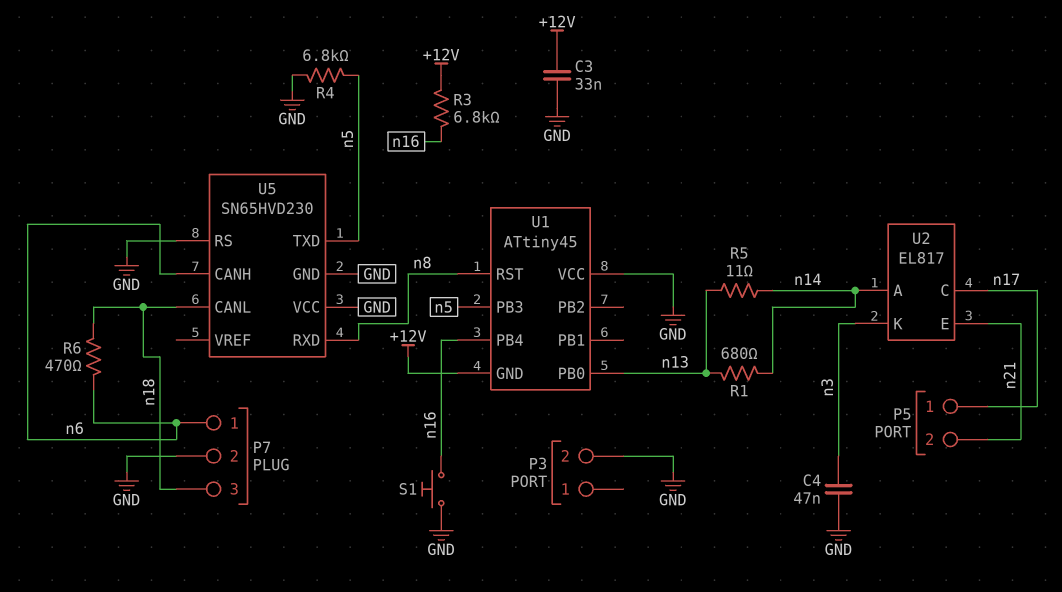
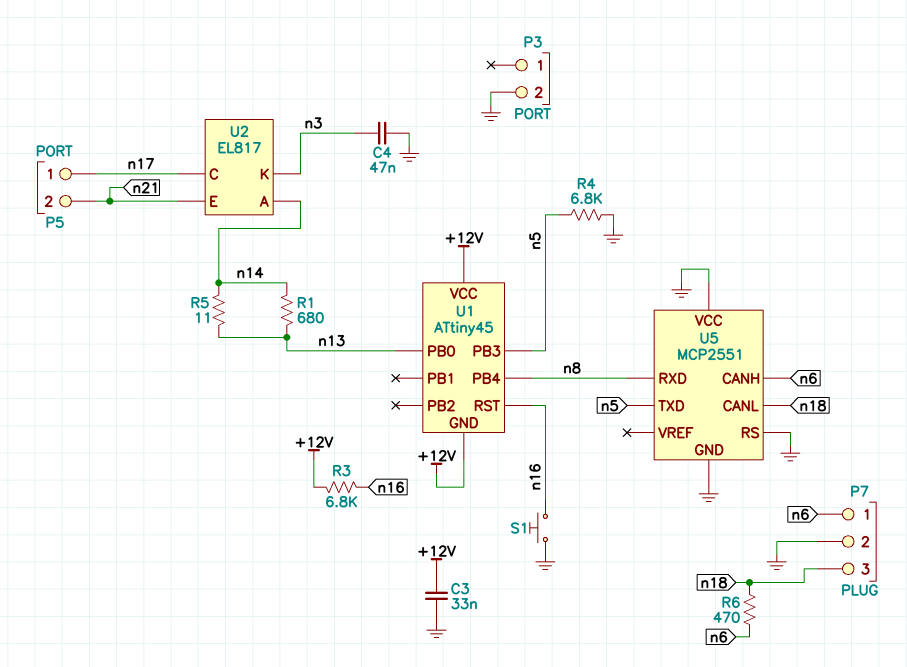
U1 pin PB4: n16 -> n8
U1 pin RST: n8 -> n16
U1 pin VCC: GND -> +12V
U5: SN65HVD230 -> MCP2551

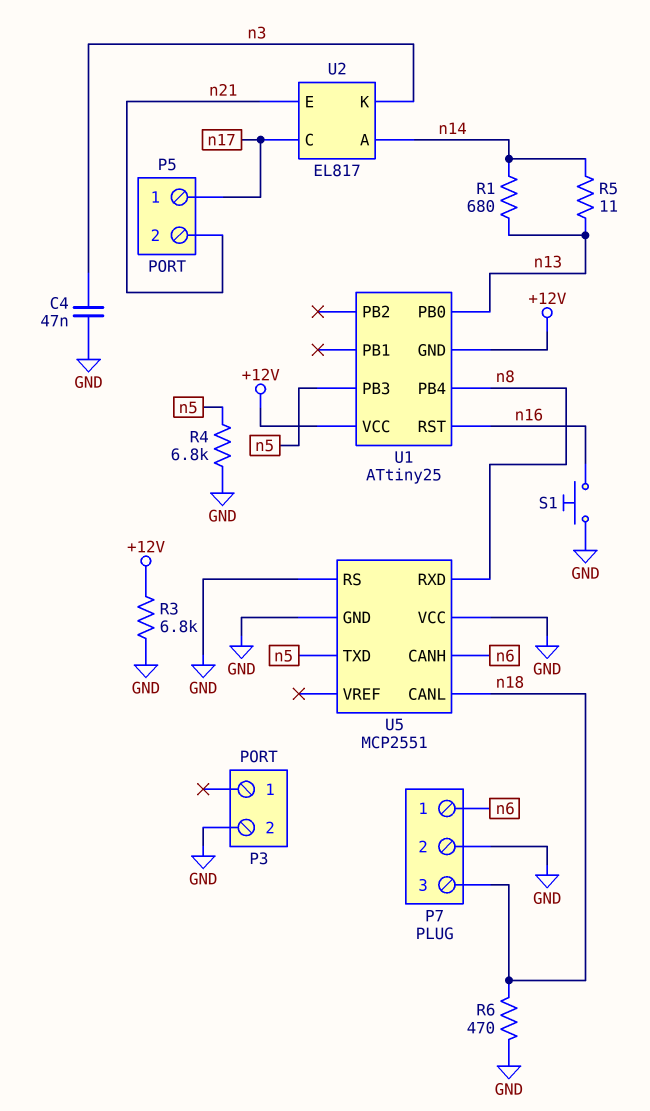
C3: 33nF (+12V, GND) -> none
R3: 6.8k (+12V, n16) -> 6.8k (+12V, GND)
R6: 470 (n6, n18) -> 470 (GND, n18)
U1: ATtiny45 -> ATtiny25

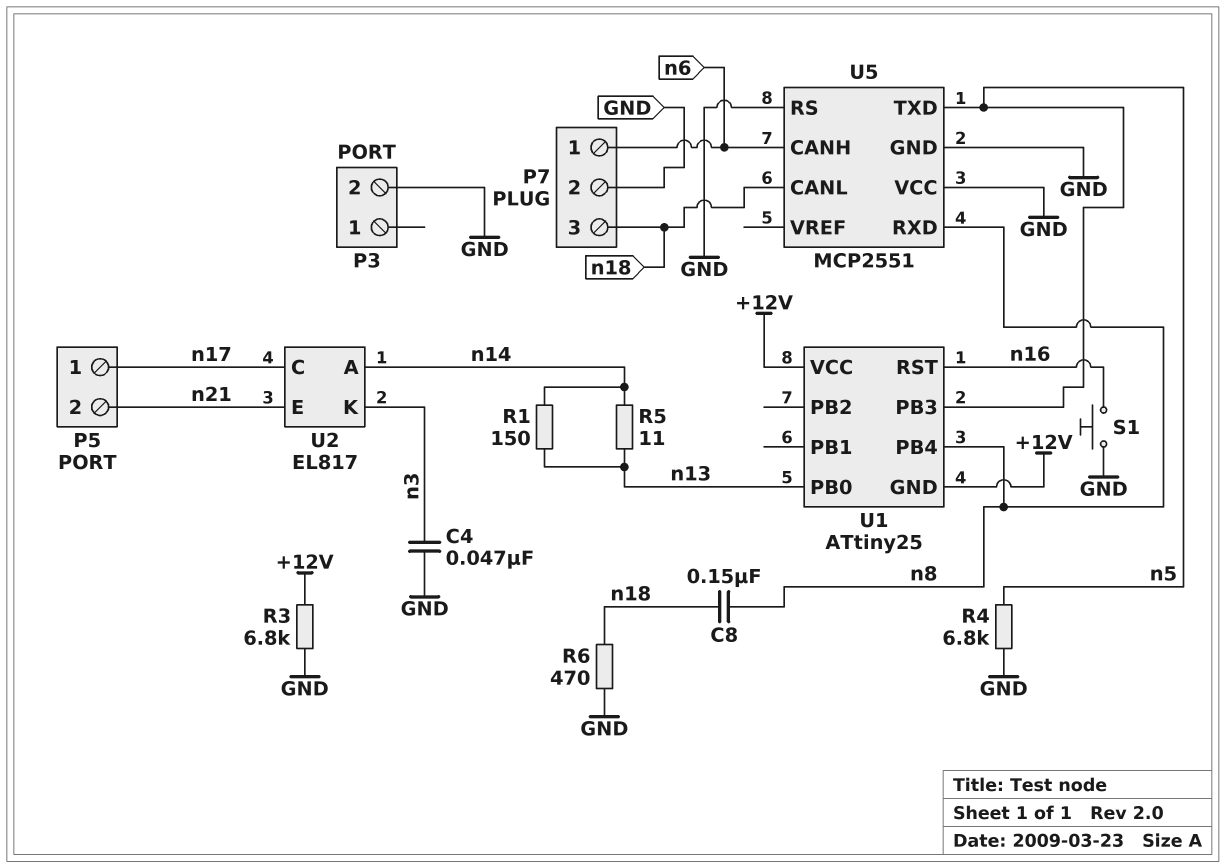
C8: none -> 150nF (n8, n18)
R1: 680 (n13, n14) -> 150 (n13, n14)

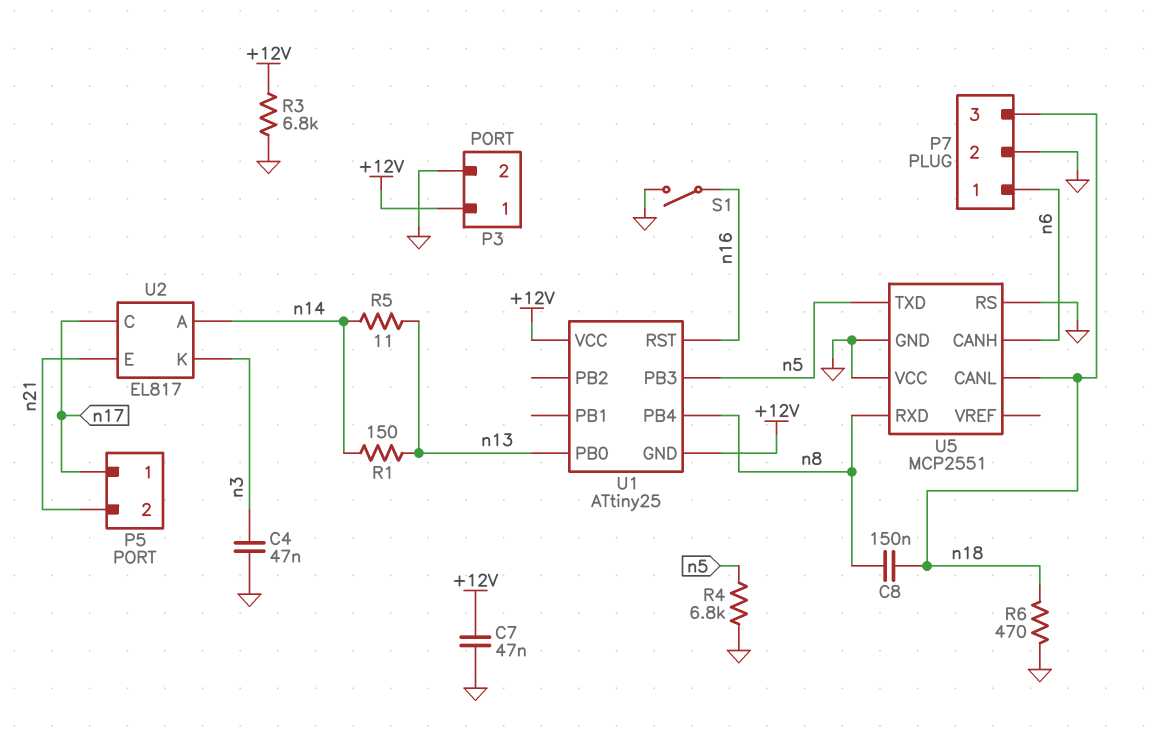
C7: none -> 47nF (+12V, GND)
P3 pin 1: none -> +12V
S1: button (GND, n16) -> switch (GND, n16)

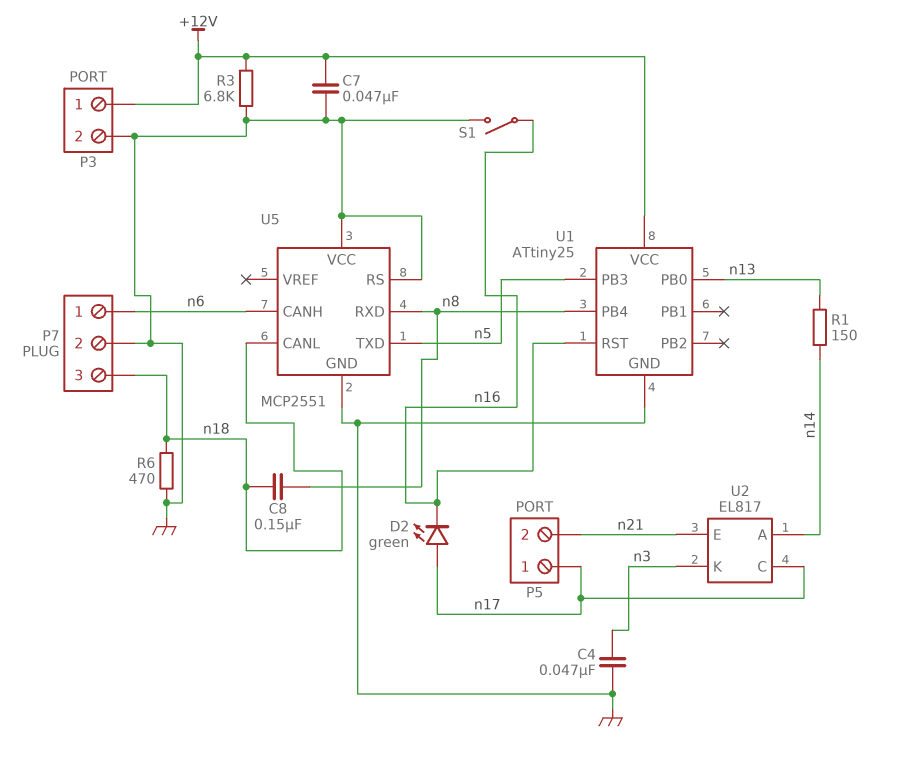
D2: none -> LED green (A n17, K n16)
R4: 6.8k (GND, n5) -> none
R5: 11 (n13, n14) -> none
U1 pin GND: +12V -> GND

